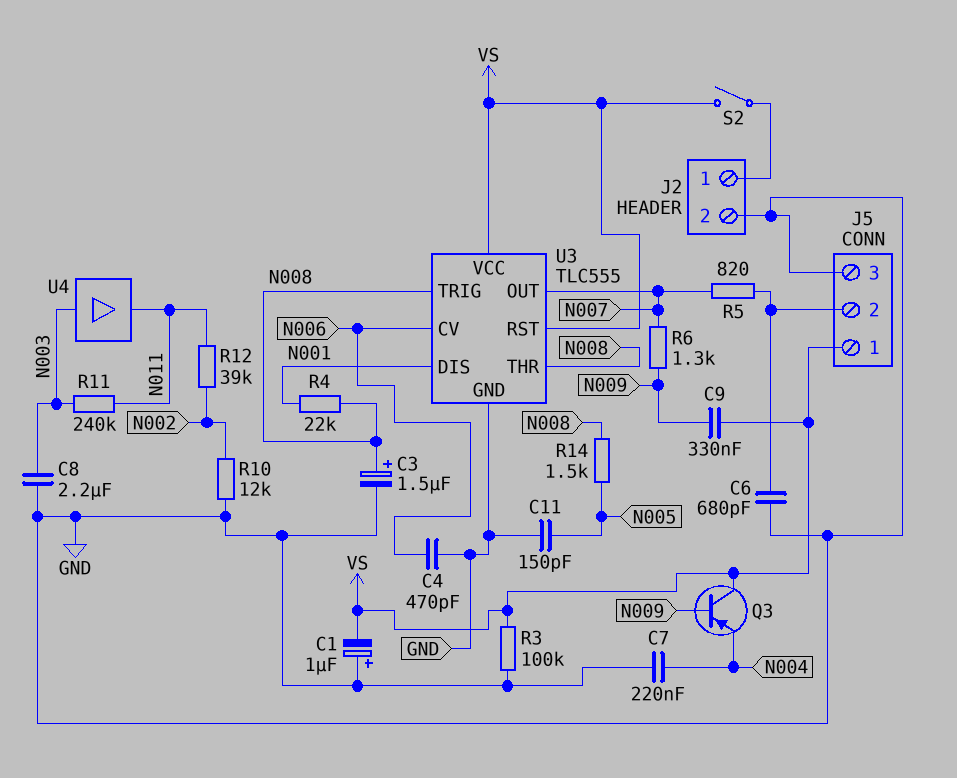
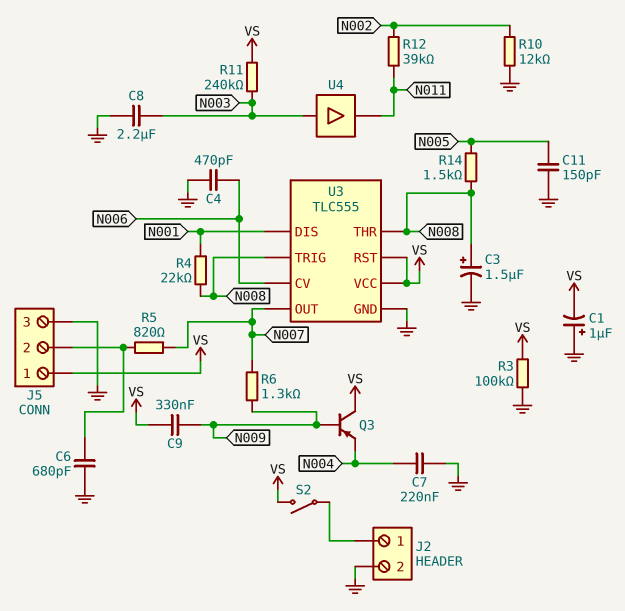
R11: 240k (N003, N011) -> 240k (N003, VS)

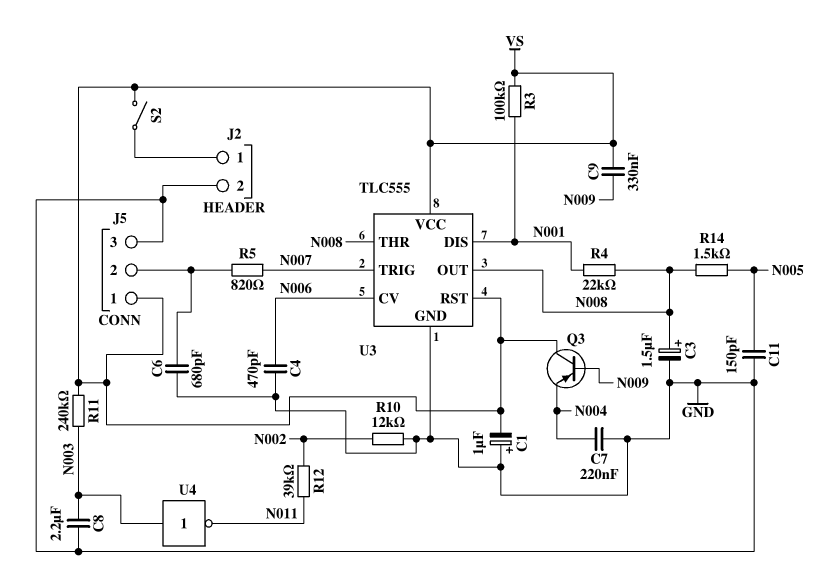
R3: 100k (GND, VS) -> 100k (N001, VS)
R6: 1.3k (N007, N009) -> none
U3 pin OUT: N007 -> N008
U3 pin TRIG: N008 -> N007
U4: buffer (in N003, out N011) -> NOT (in N003, out N011)

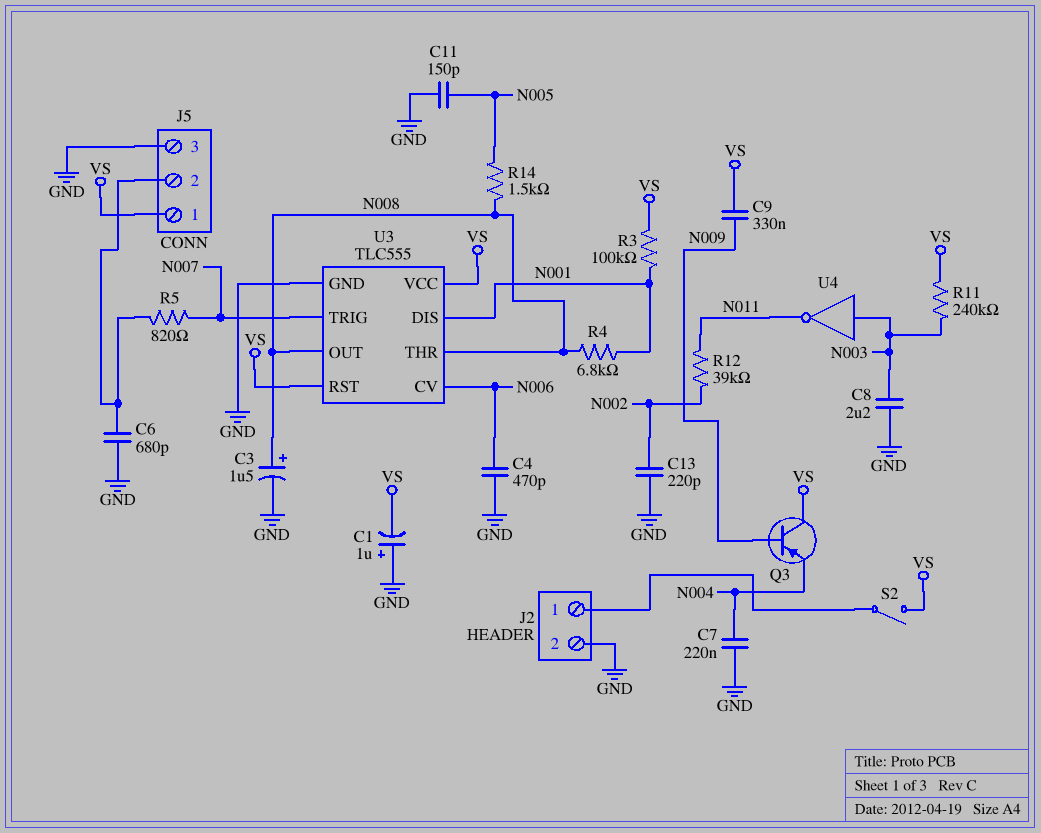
C13: none -> 220pF (GND, N002)
R4: 22k (N001, N008) -> 6.8k (N001, N008)
R10: 12k (GND, N002) -> none

